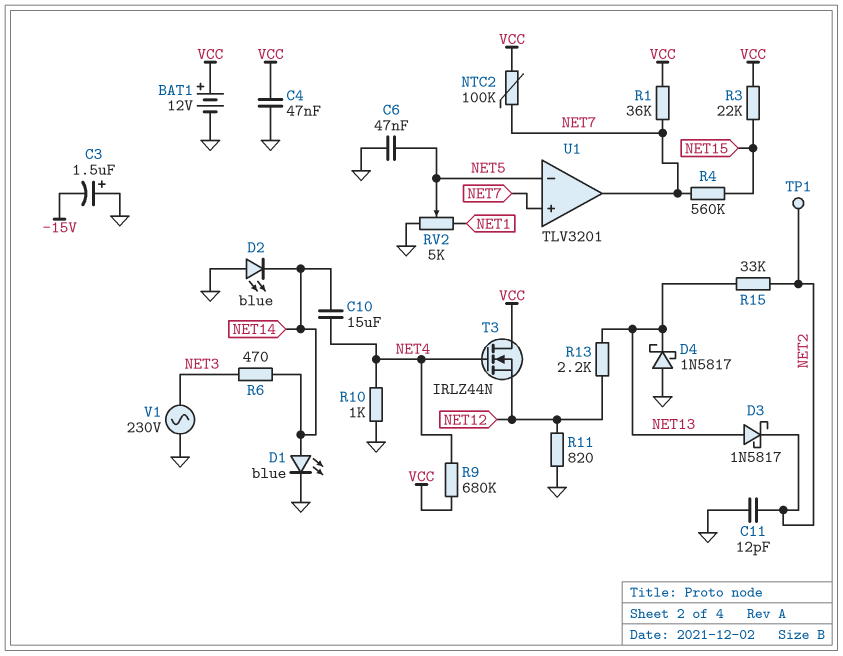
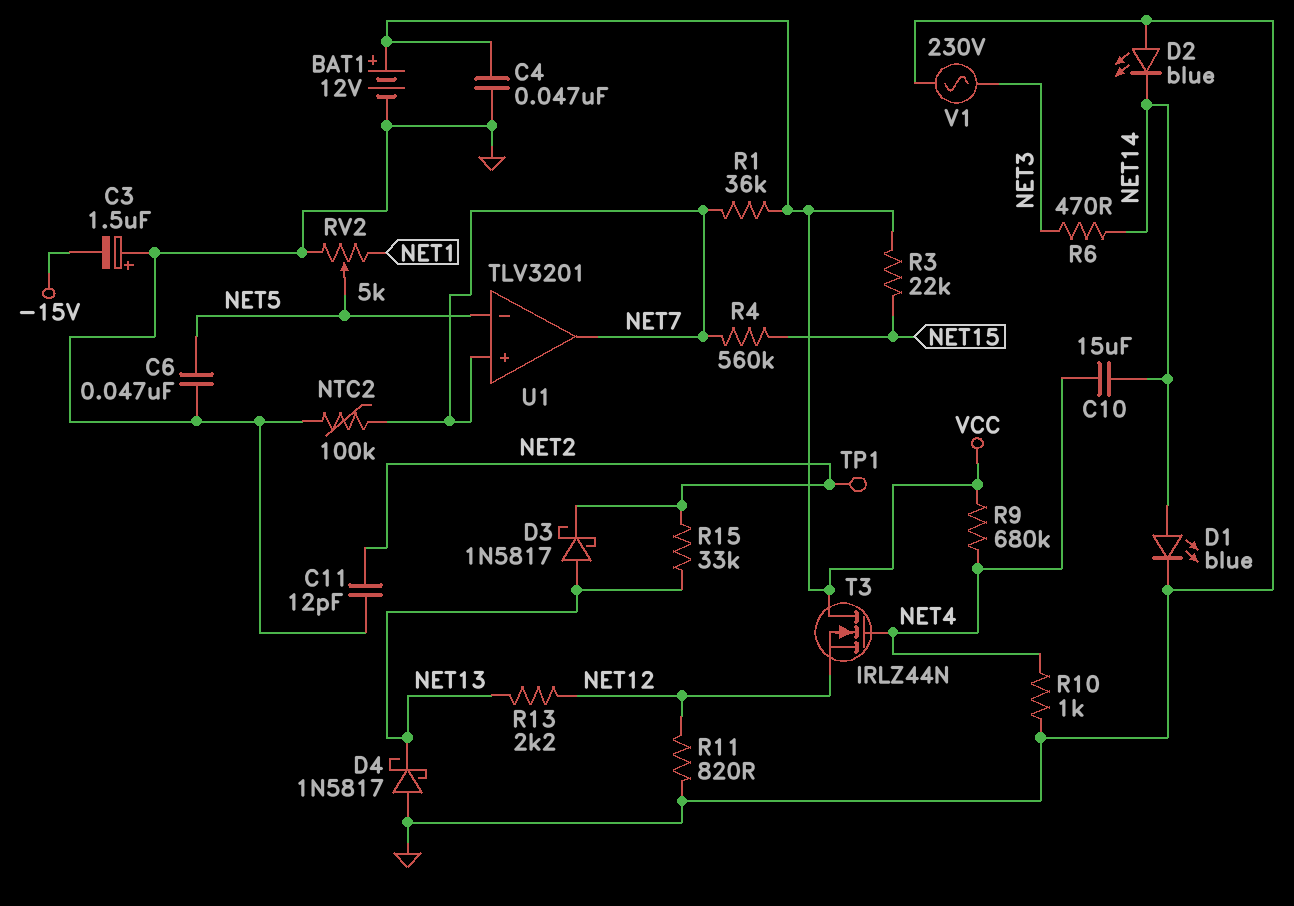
NTC2: 100k (NET7, VCC) -> 100k (GND, NET7)

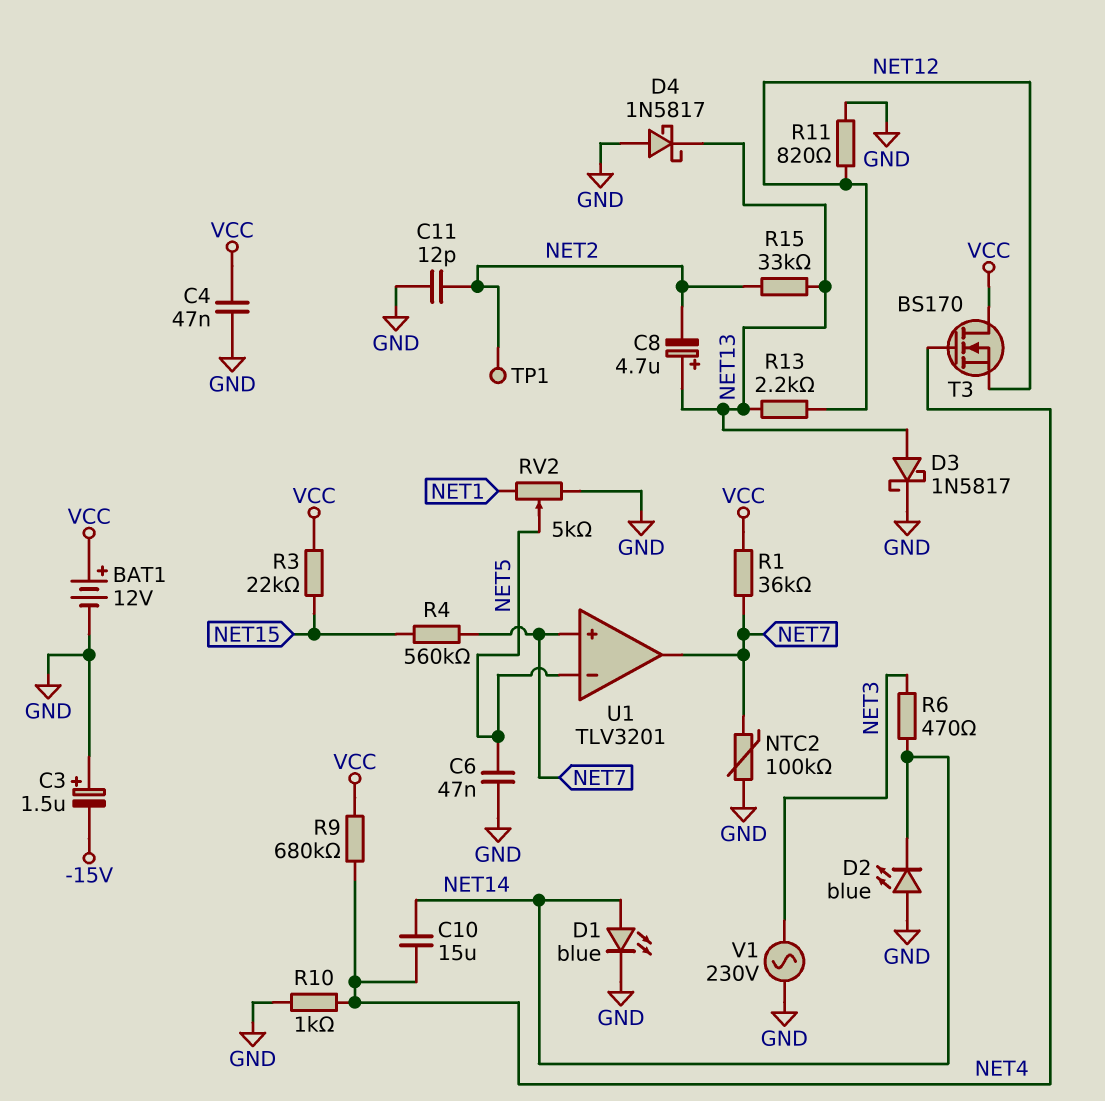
C8: none -> 4.7uF (plus NET13, minus NET2)
D3: schottky 1N5817 (A NET13, K NET2) -> schottky 1N5817 (A NET13, K GND)
T3: NMOS IRLZ44N (G NET4, D VCC, S NET12) -> NMOS BS170 (G NET4, D VCC, S NET12)

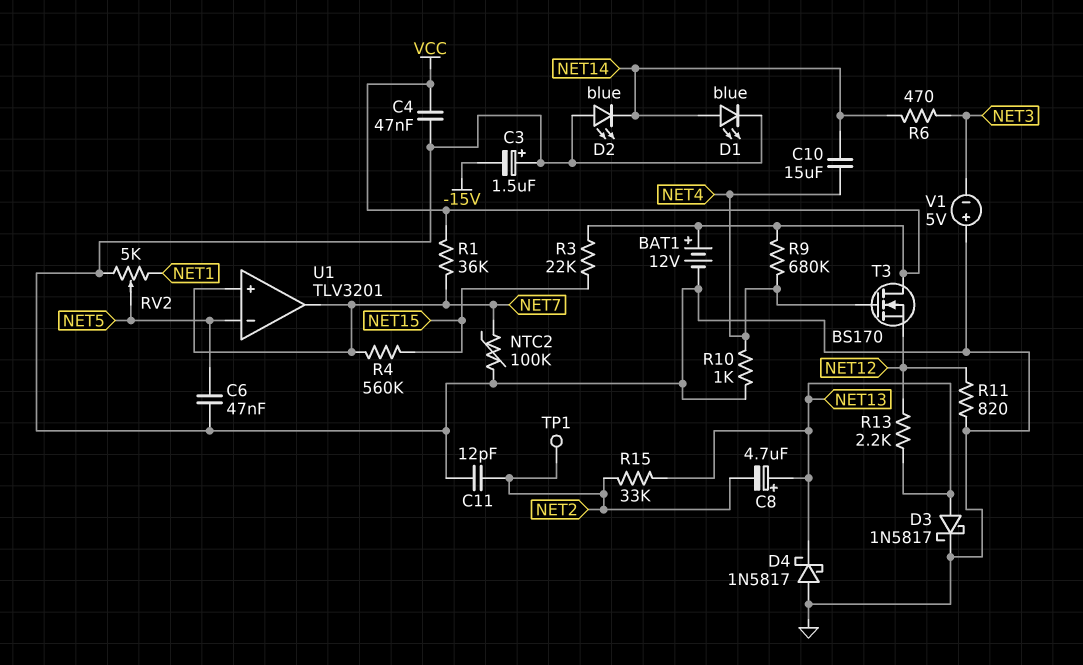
V1: AC 230V (GND, NET3) -> 5V (plus GND, minus NET3)

